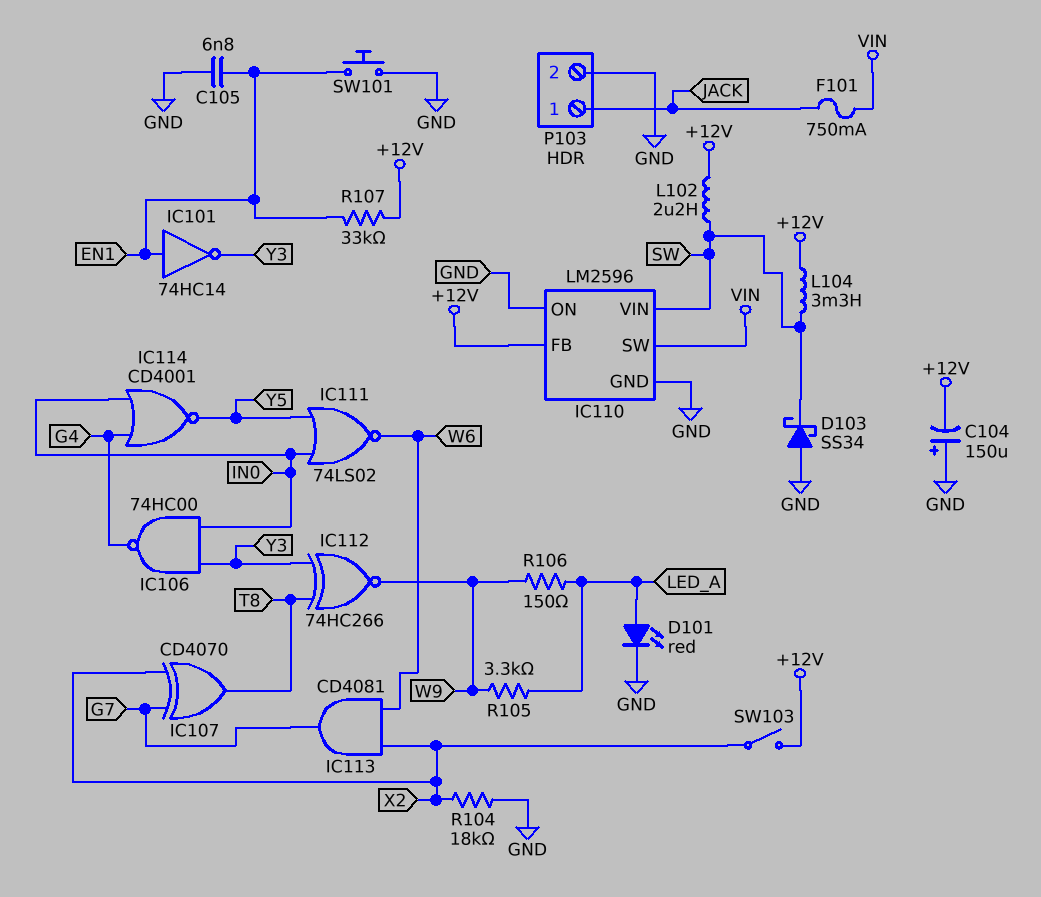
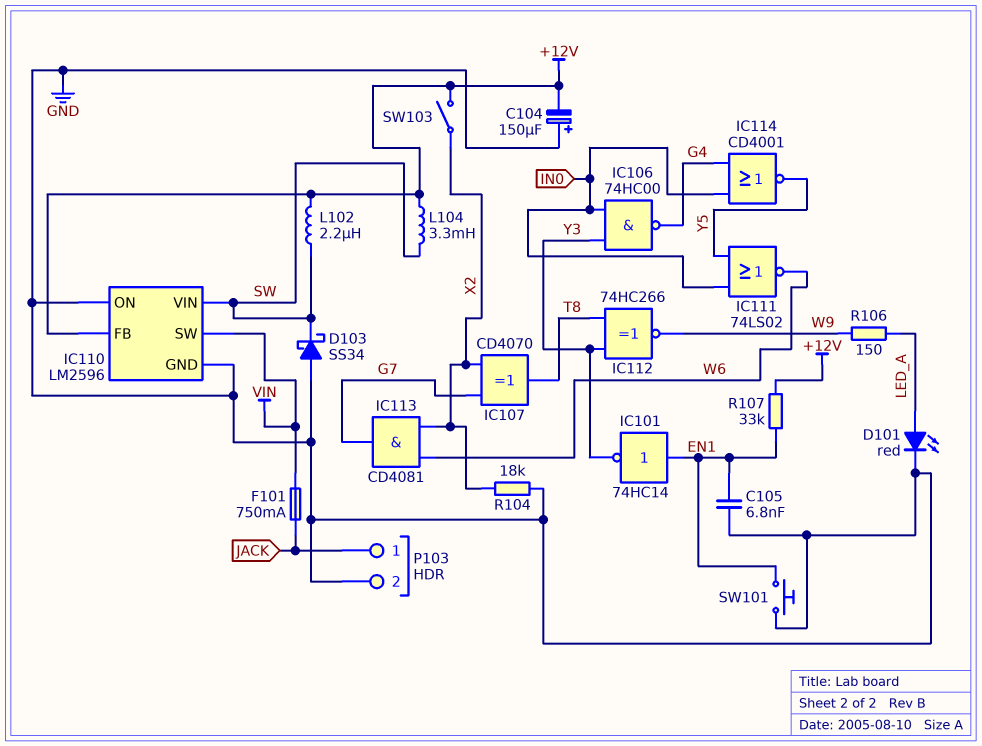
R105: 3.3k (LED_A, W9) -> none

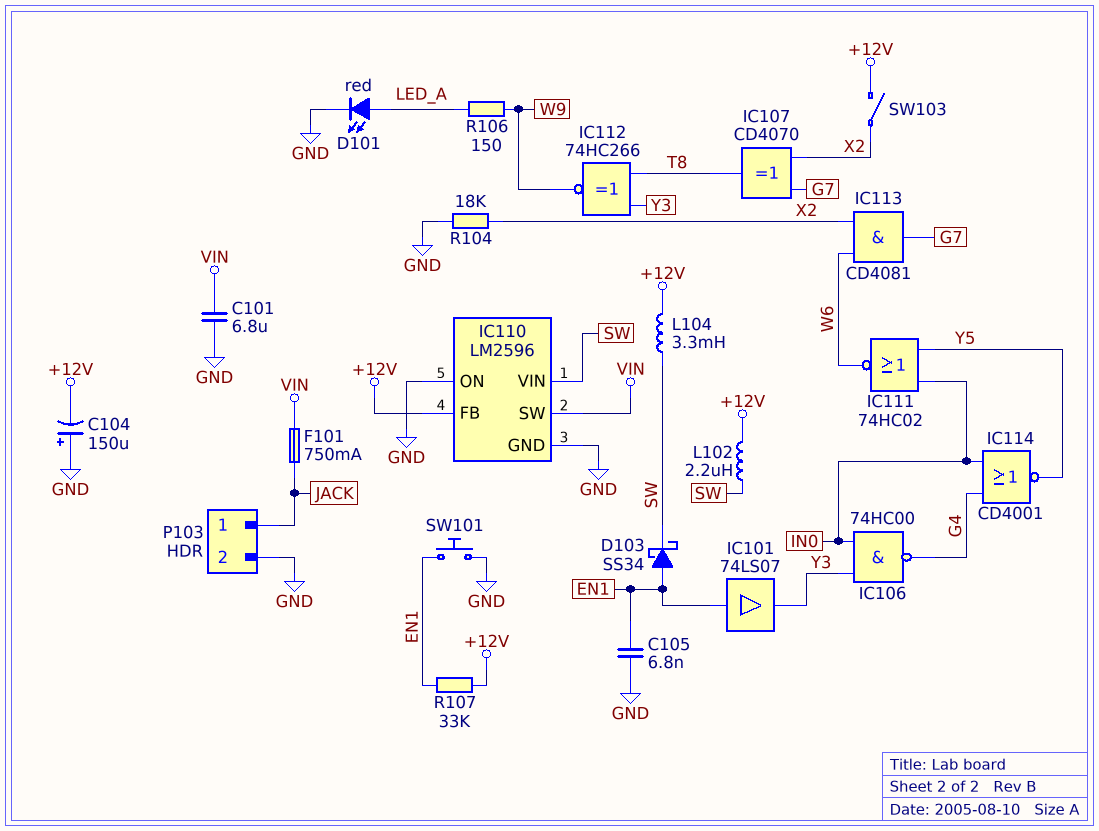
C101: none -> 6.8uF (GND, VIN)
D103: schottky SS34 (A GND, K SW) -> schottky SS34 (A EN1, K SW)
IC101: NOT 74HC14 (in EN1, out Y3) -> buffer 74LS07 (in EN1, out Y3)
IC111: NOR 74LS02 (in IN0, in Y5, out W6) -> NOR 74HC02 (in IN0, in Y5, out W6)

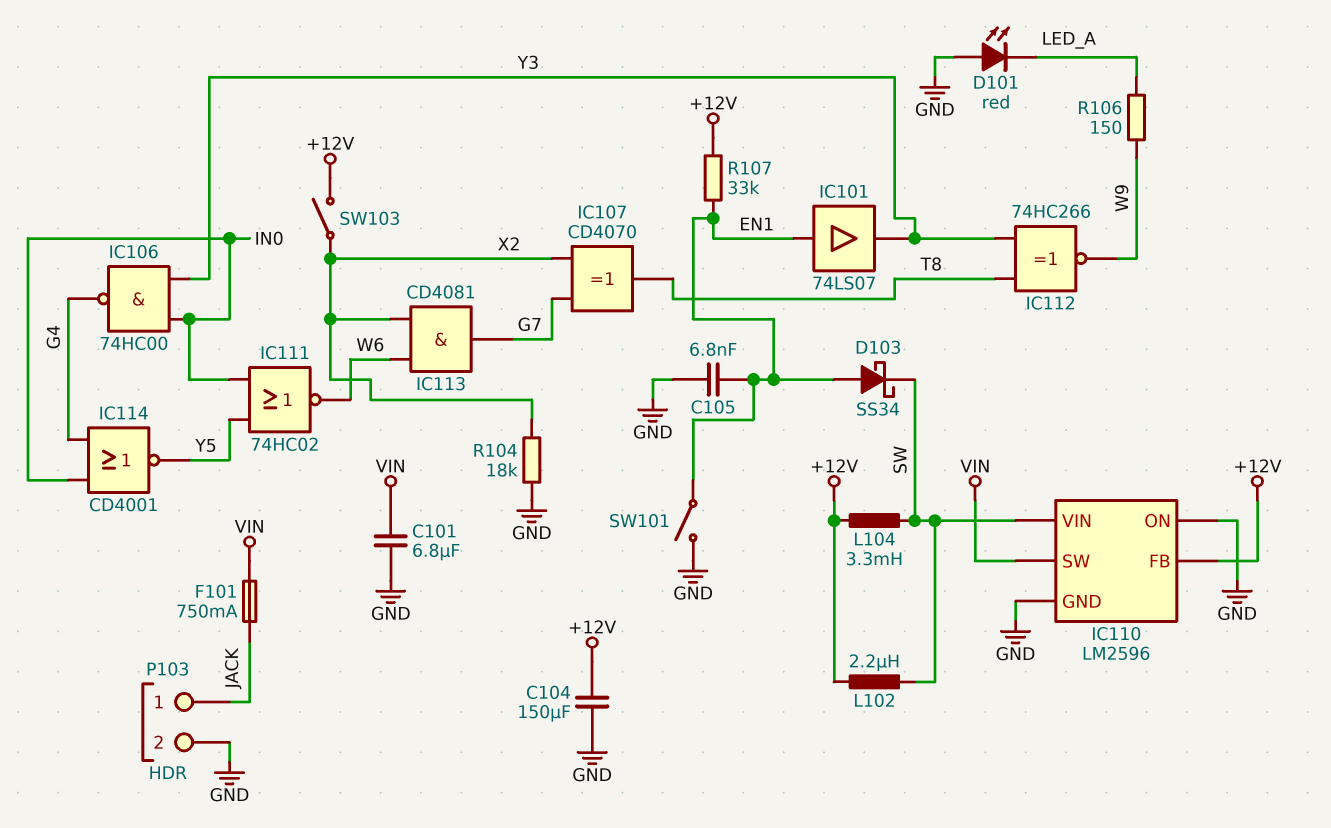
C104: 150uF (plus GND, minus +12V) -> 150uF (+12V, GND)
D101: LED red (A LED_A, K GND) -> LED red (A GND, K LED_A)
SW101: button (EN1, GND) -> switch (EN1, GND)

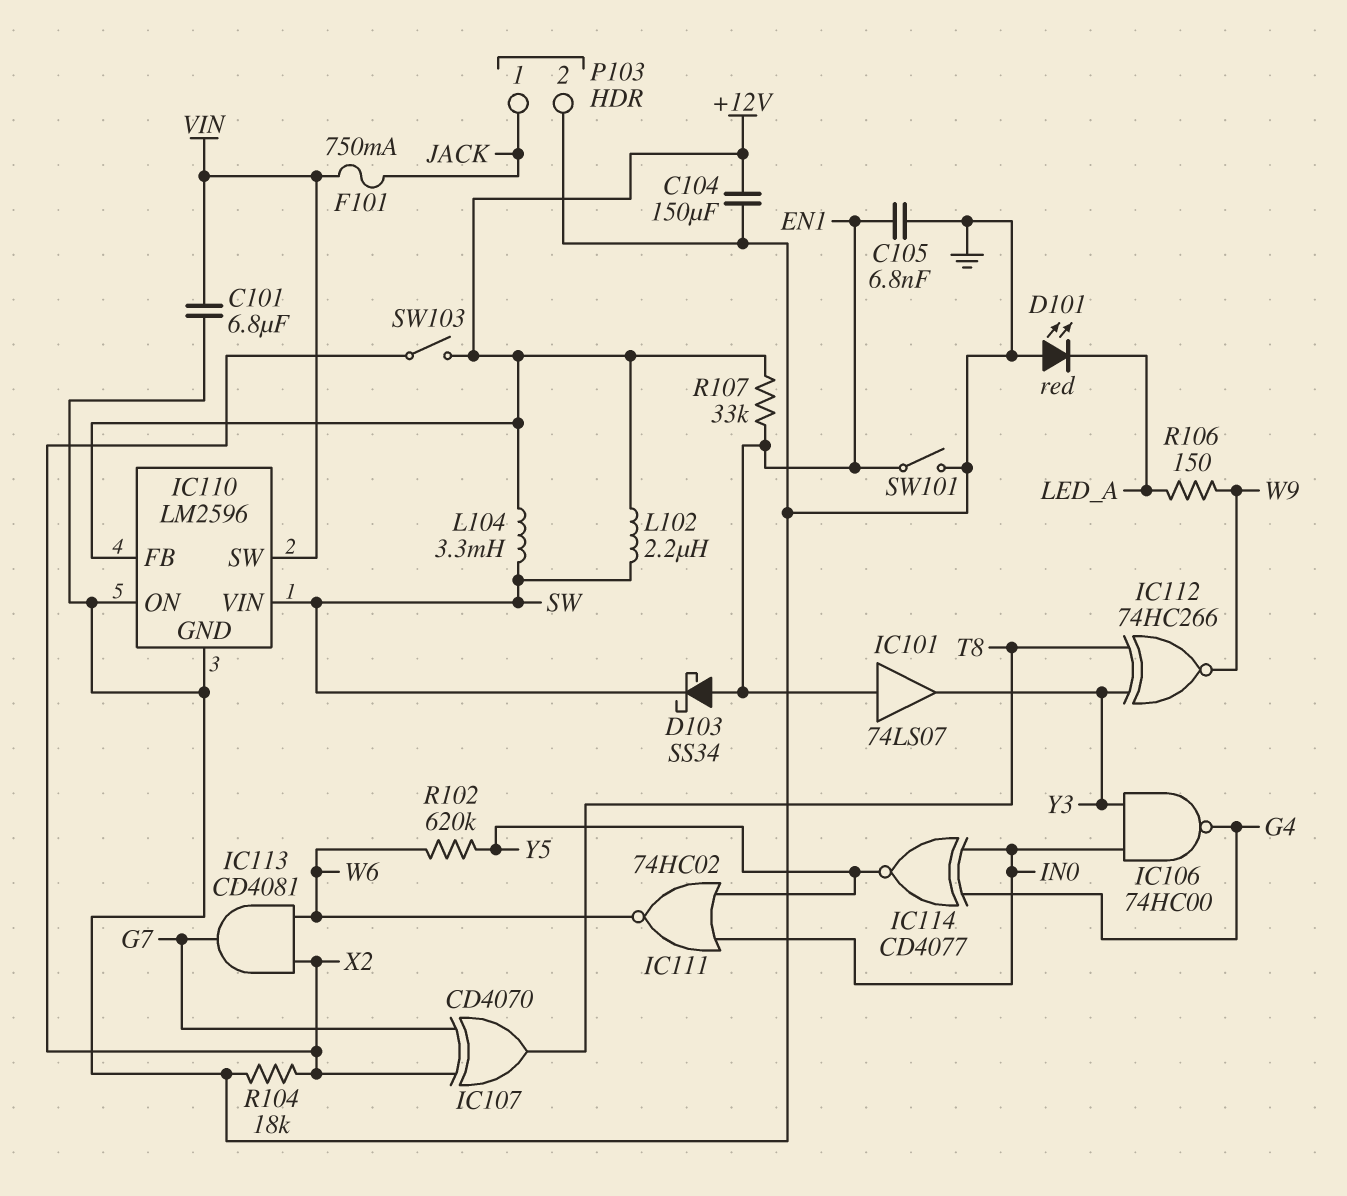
IC114: NOR CD4001 (in G4, in IN0, out Y5) -> XNOR CD4077 (in G4, in IN0, out Y5)
R102: none -> 620k (W6, Y5)

